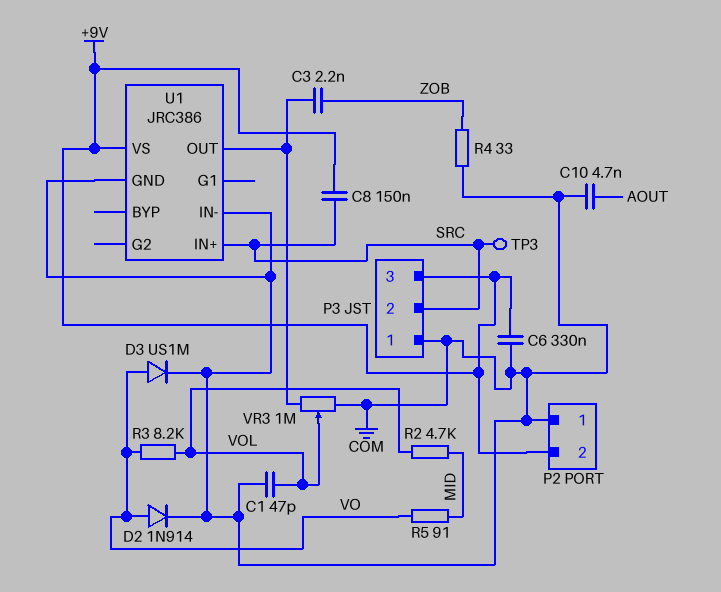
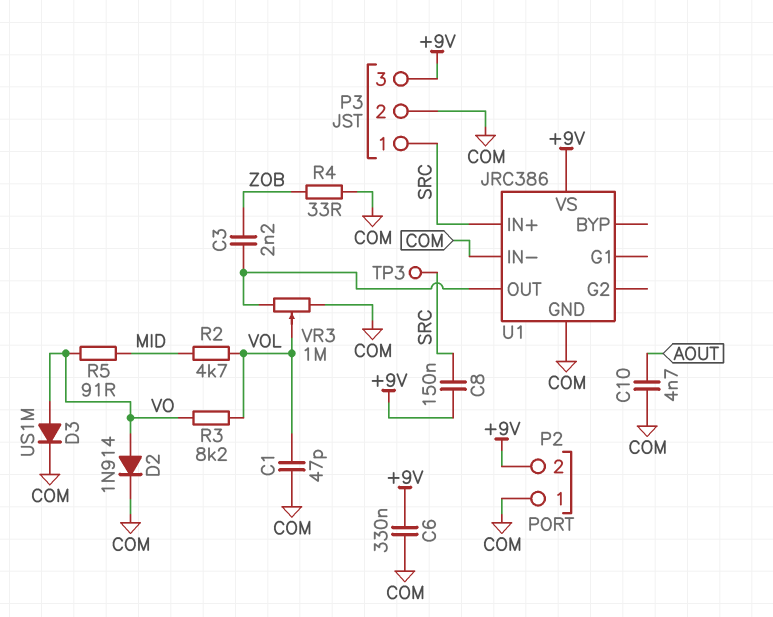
P3 pin 1: COM -> SRC
P3 pin 2: SRC -> COM

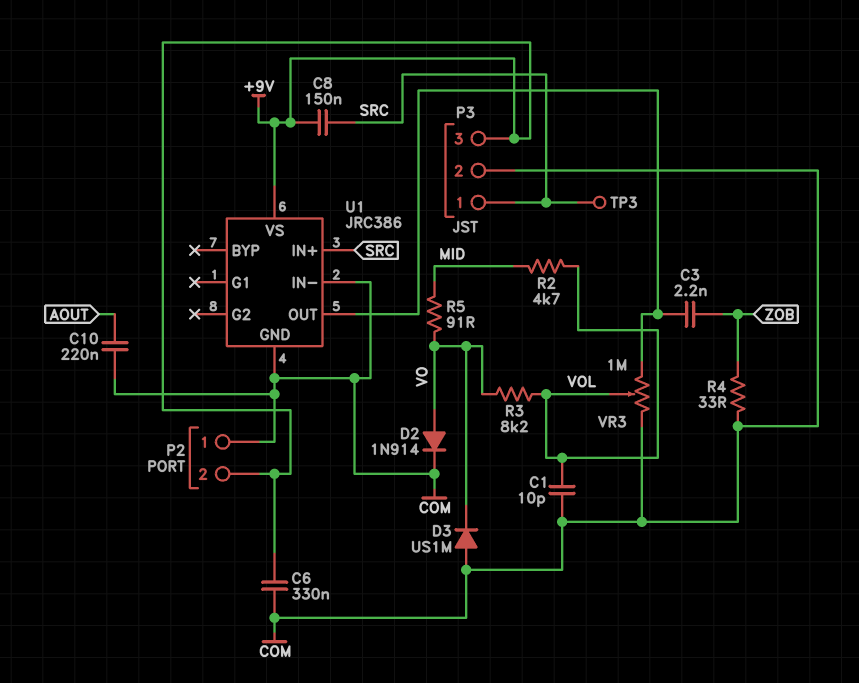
C1: 47pF (COM, VOL) -> 10pF (COM, VOL)
C10: 4.7nF (AOUT, COM) -> 220nF (AOUT, COM)
D3: diode US1M (A VO, K COM) -> diode US1M (A COM, K VO)

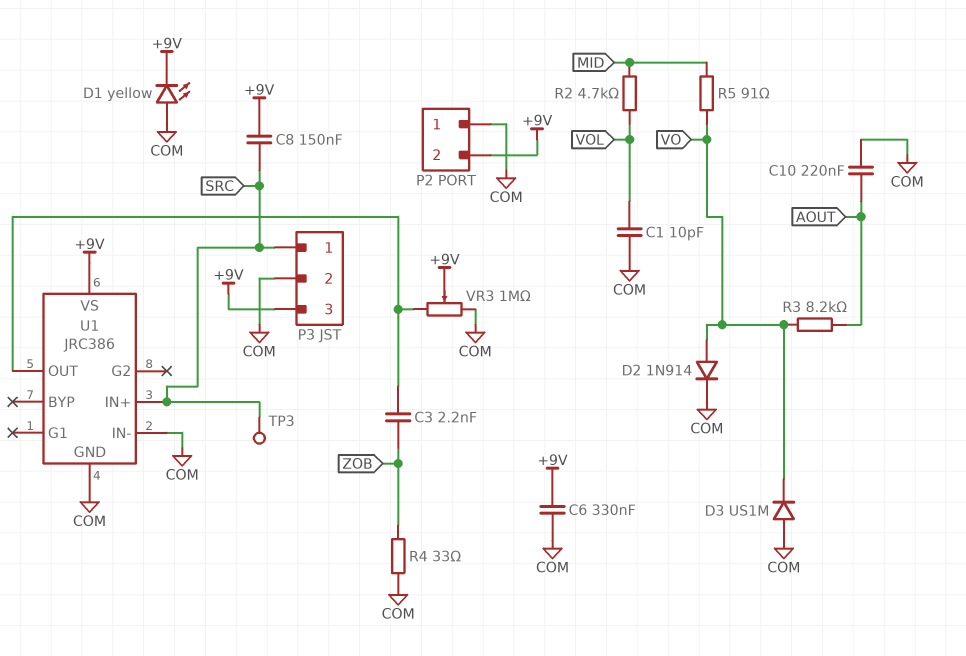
D1: none -> LED yellow (A COM, K +9V)
R3: 8.2k (VO, VOL) -> 8.2k (AOUT, VO)
VR3: 1M (COM, U1/OUT, wiper VOL) -> 1M (COM, U1/OUT, wiper +9V)

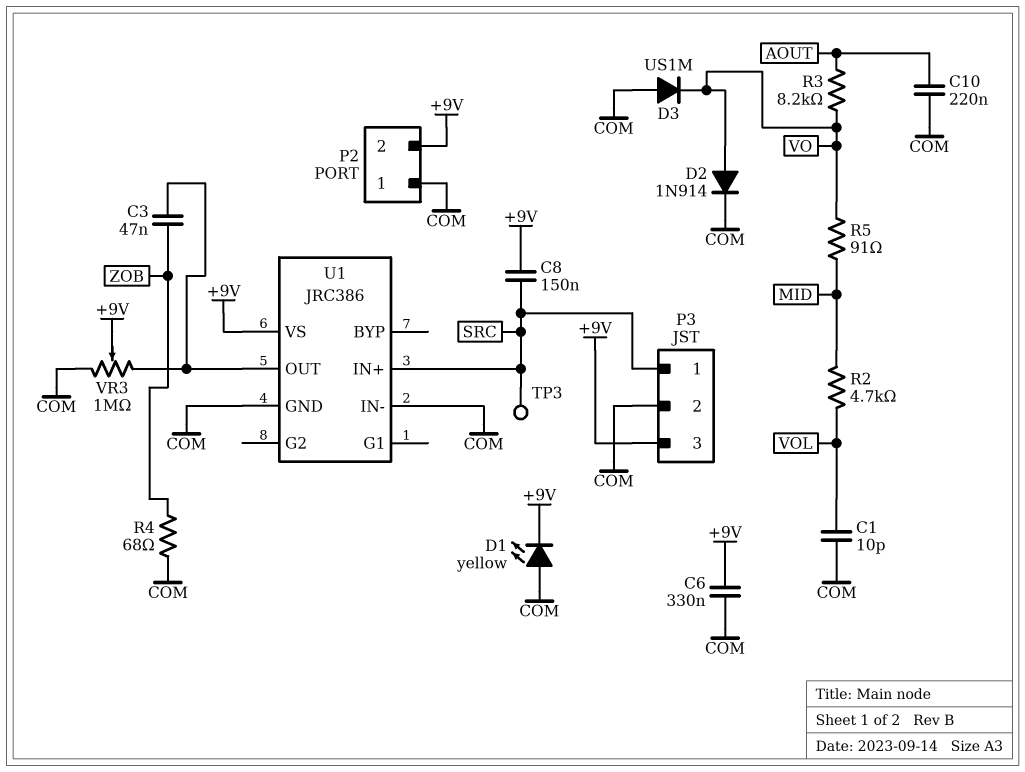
C3: 2.2nF (U1/OUT, ZOB) -> 47nF (U1/OUT, ZOB)
R4: 33 (COM, ZOB) -> 68 (COM, ZOB)

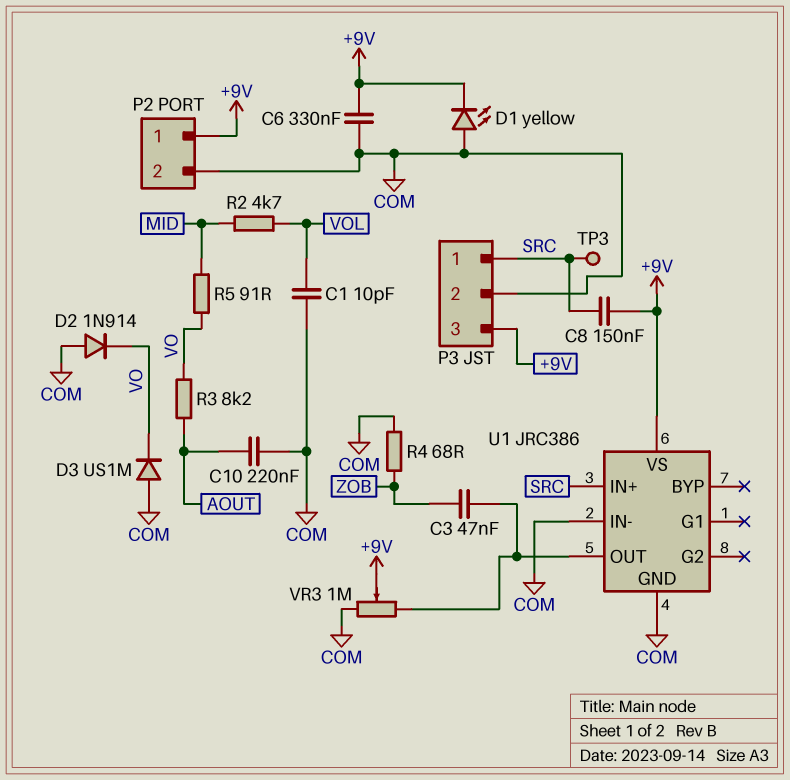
D2: diode 1N914 (A VO, K COM) -> diode 1N914 (A COM, K VO)
P2 pin 1: COM -> +9V
P2 pin 2: +9V -> COM

